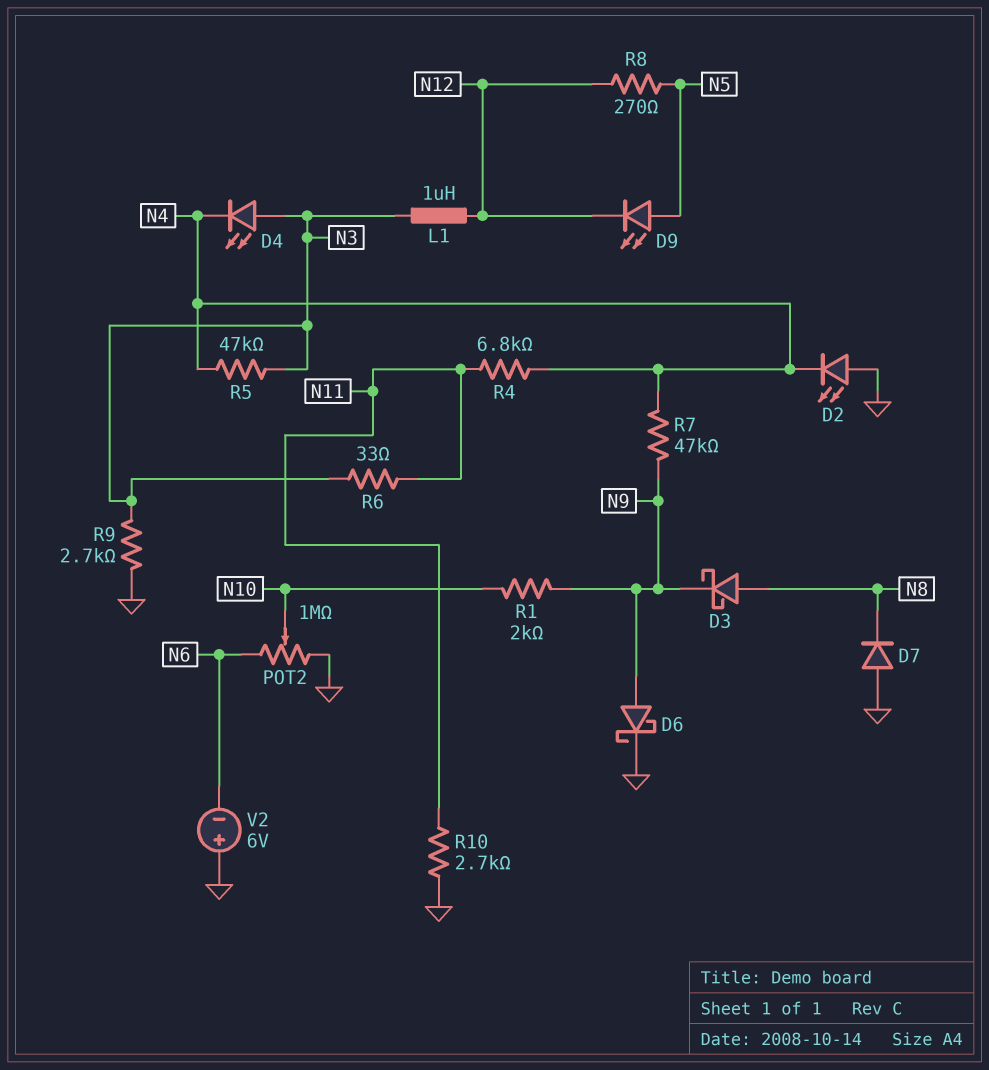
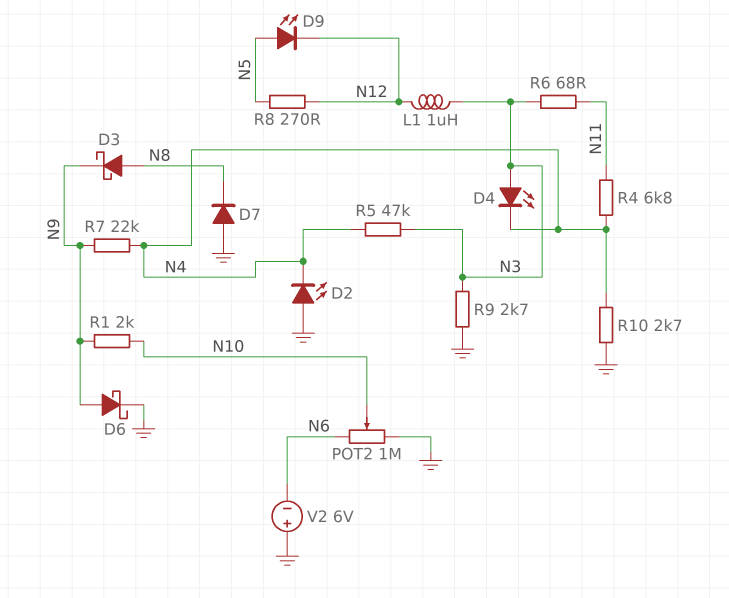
R6: 33 (N3, N11) -> 68 (N3, N11)
R7: 47k (N4, N9) -> 22k (N4, N9)
R10: 2.7k (GND, N11) -> 2.7k (GND, N4)

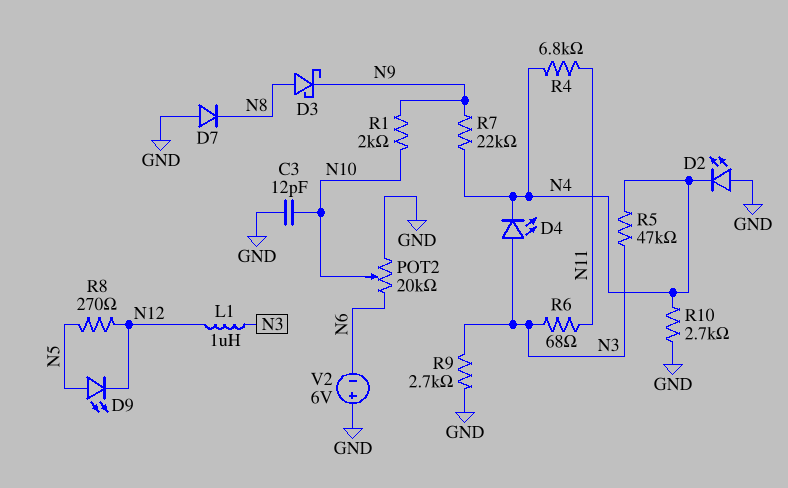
C3: none -> 12pF (GND, N10)
D6: schottky (A N9, K GND) -> none
POT2: 1M (GND, N6, wiper N10) -> 20k (GND, N6, wiper N10)

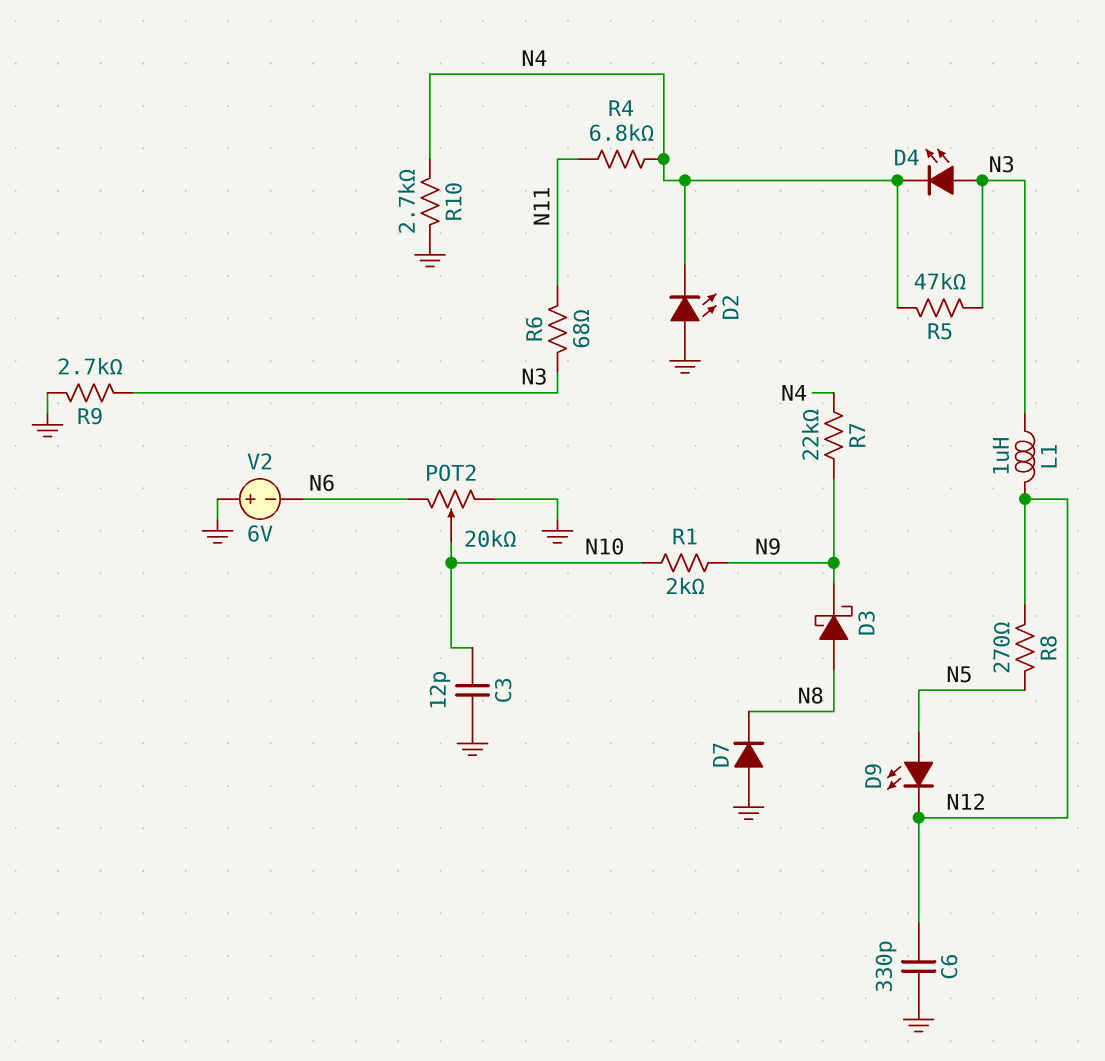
C6: none -> 330pF (GND, N12)

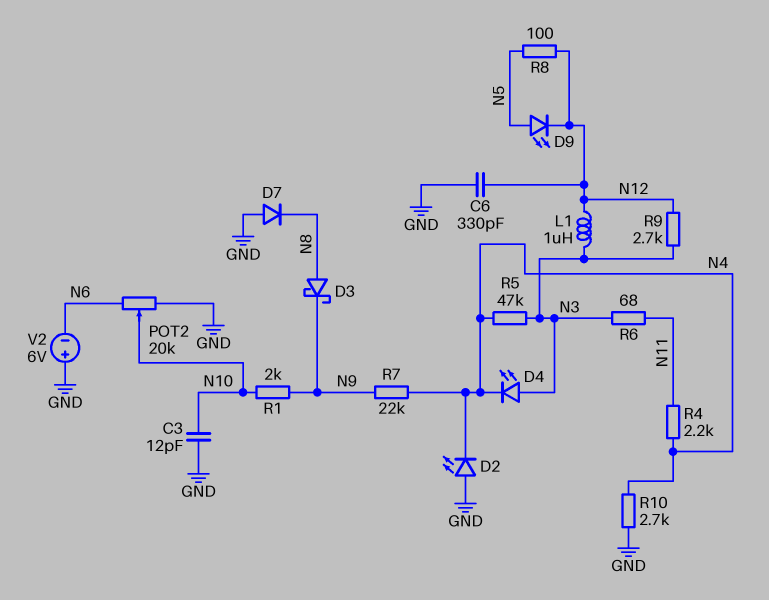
R4: 6.8k (N4, N11) -> 2.2k (N4, N11)
R8: 270 (N5, N12) -> 100 (N5, N12)
R9: 2.7k (GND, N3) -> 2.7k (N3, N12)

